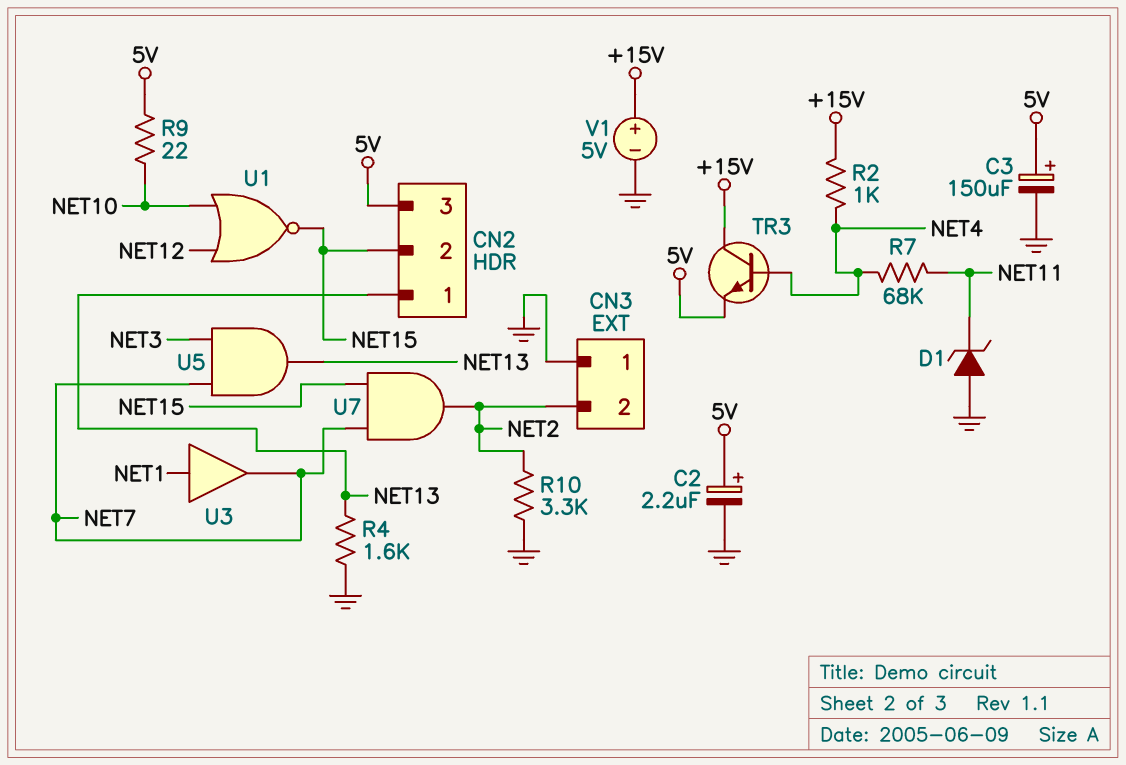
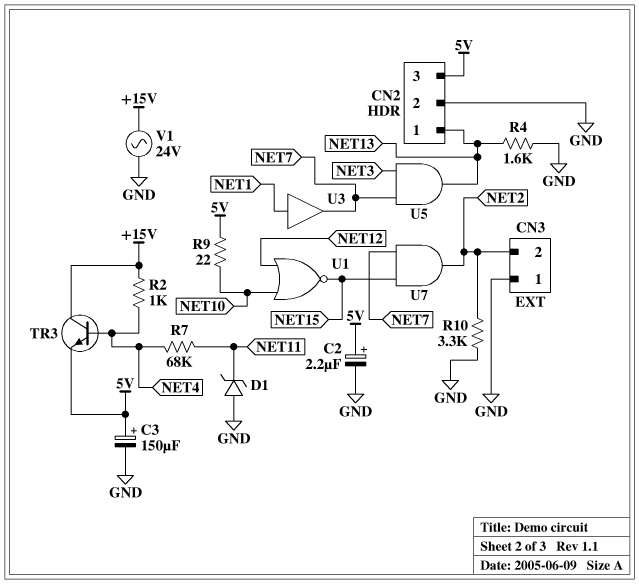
CN2 pin 2: NET15 -> GND
V1: 5V (plus +15V, minus GND) -> AC 24V (+15V, GND)

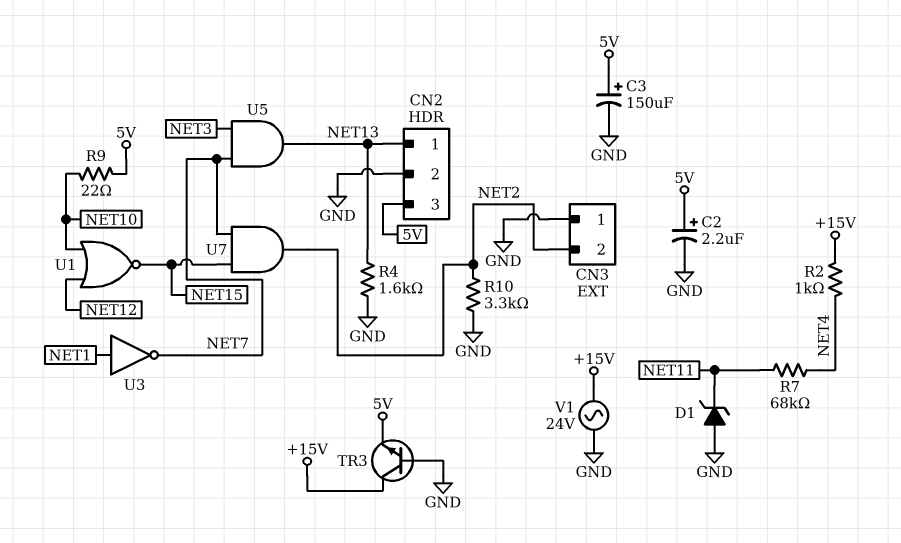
TR3: NPN (B NET4, C +15V, E 5V) -> NPN (B GND, C +15V, E 5V)
U3: buffer (in NET1, out NET7) -> NOT (in NET1, out NET7)

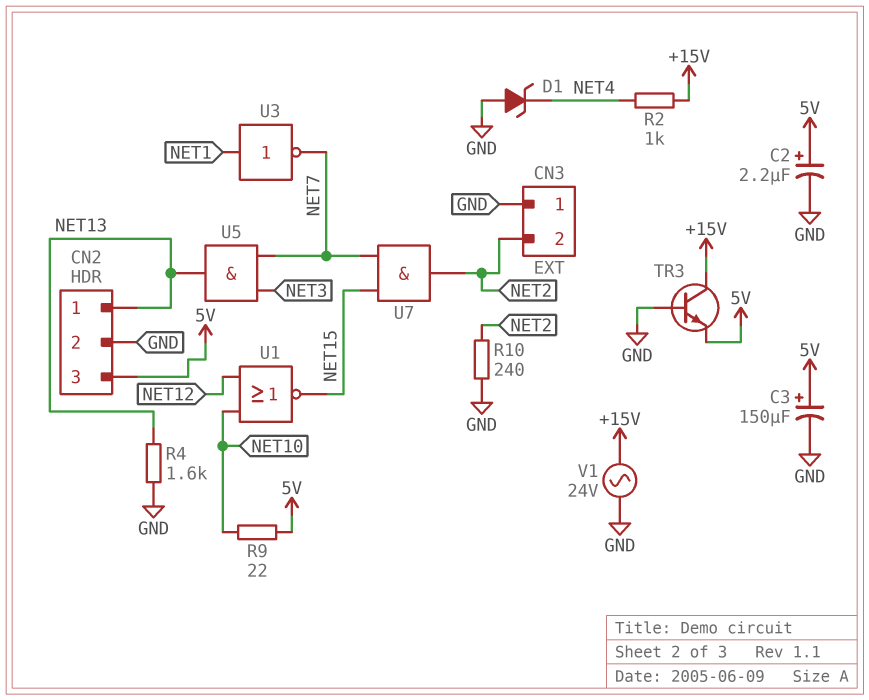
D1: zener (A GND, K NET11) -> zener (A GND, K NET4)
R7: 68k (NET4, NET11) -> none
R10: 3.3k (GND, NET2) -> 240 (GND, NET2)

